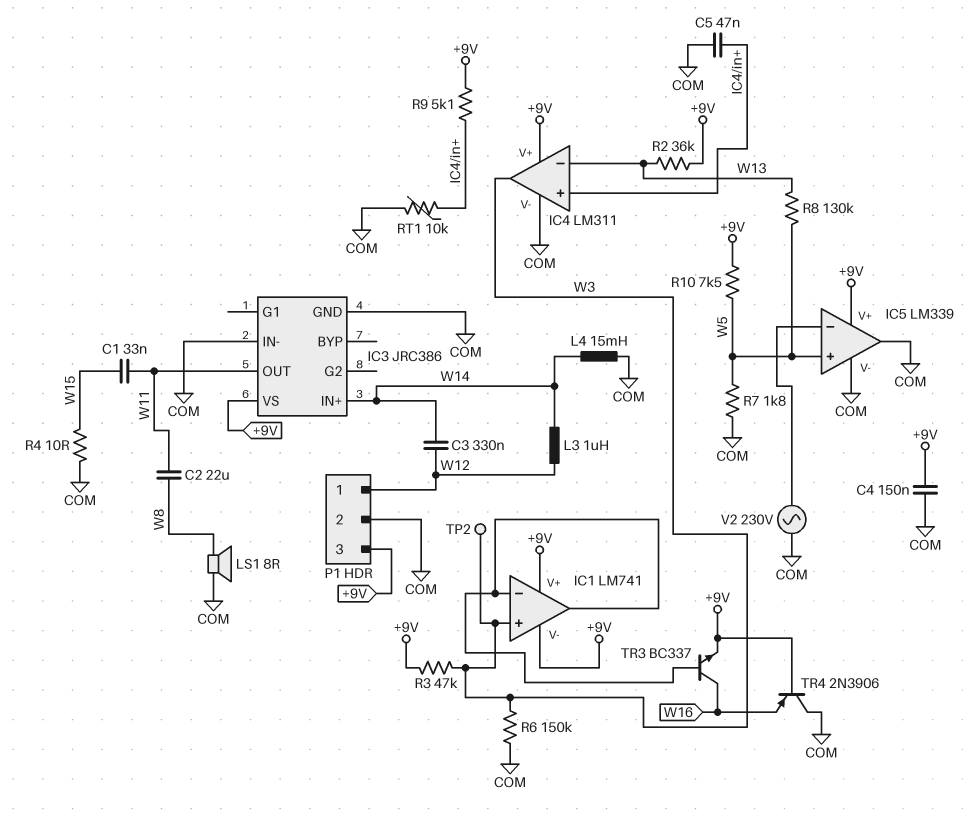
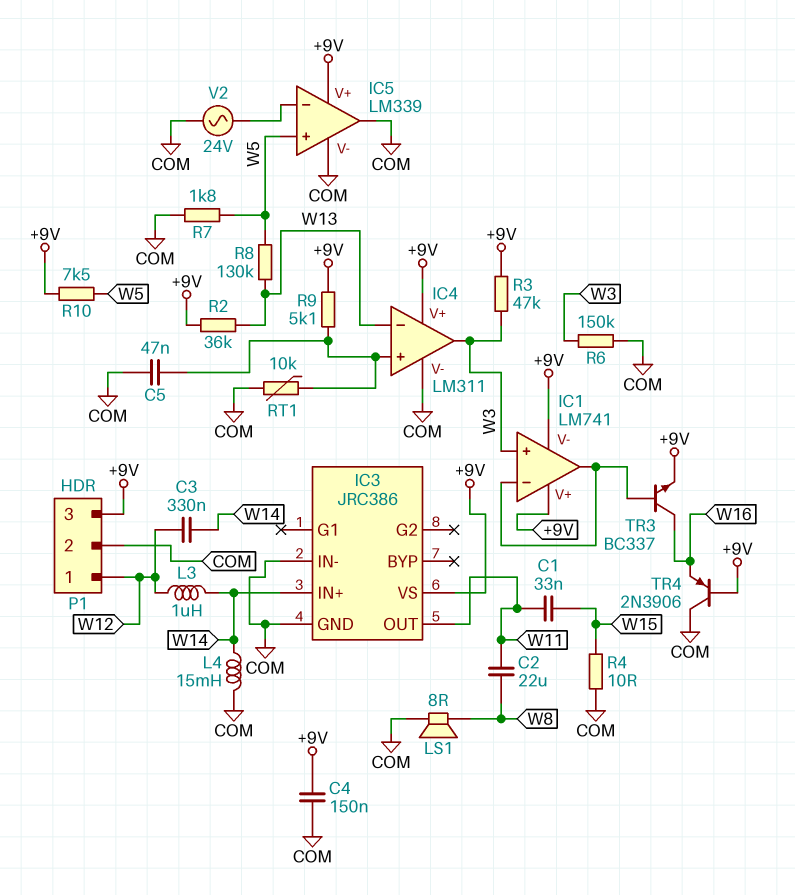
TP2: test point (W3) -> none
V2: AC 230V (COM, IC5/in-) -> AC 24V (COM, IC5/in-)

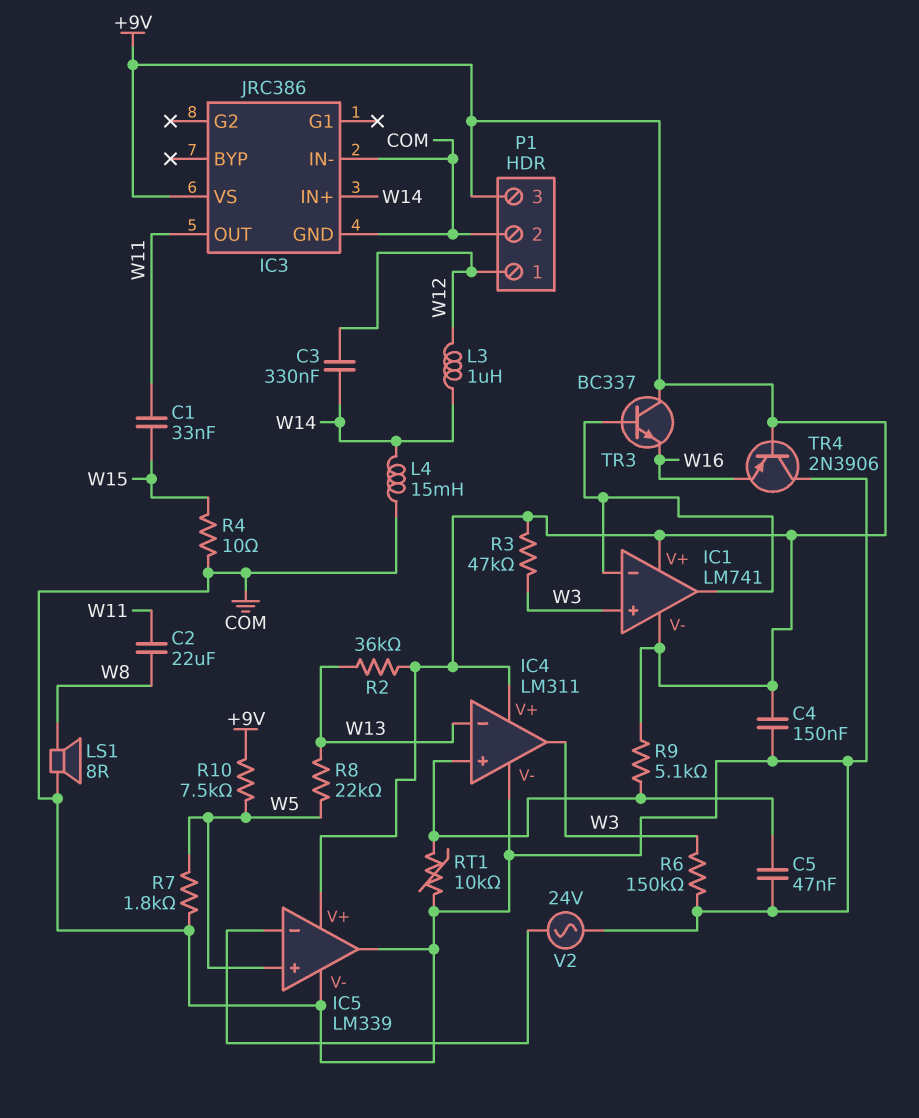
R8: 130k (W5, W13) -> 22k (W5, W13)
TR3: NPN BC337 (B IC1/in-, C W16, E +9V) -> NPN BC337 (B IC1/in-, C +9V, E W16)

